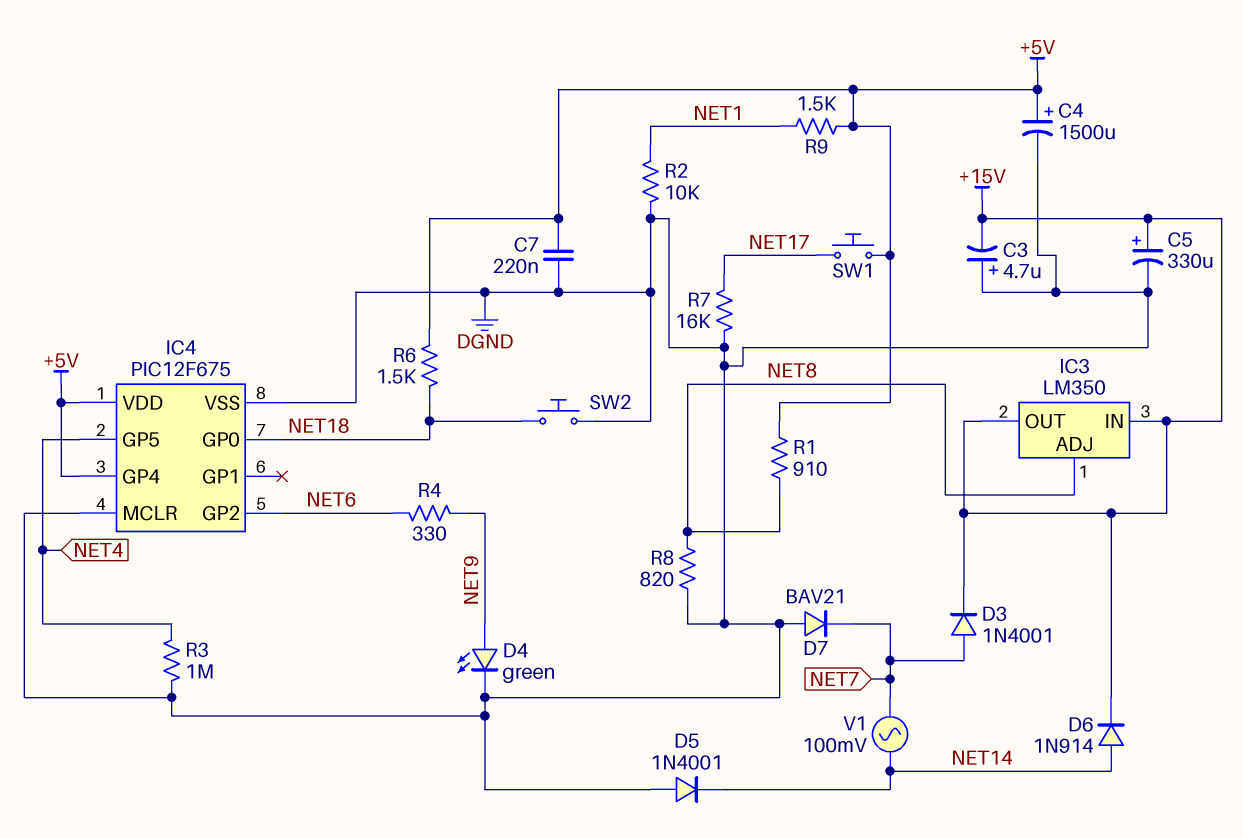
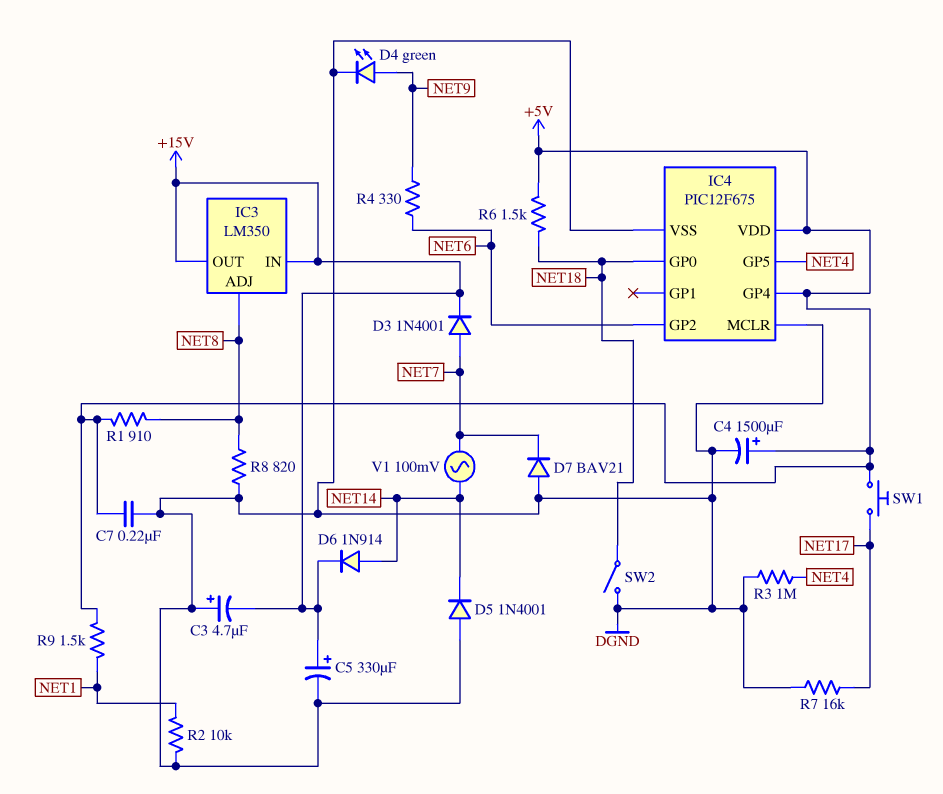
SW2: button (DGND, NET18) -> switch (DGND, NET18)

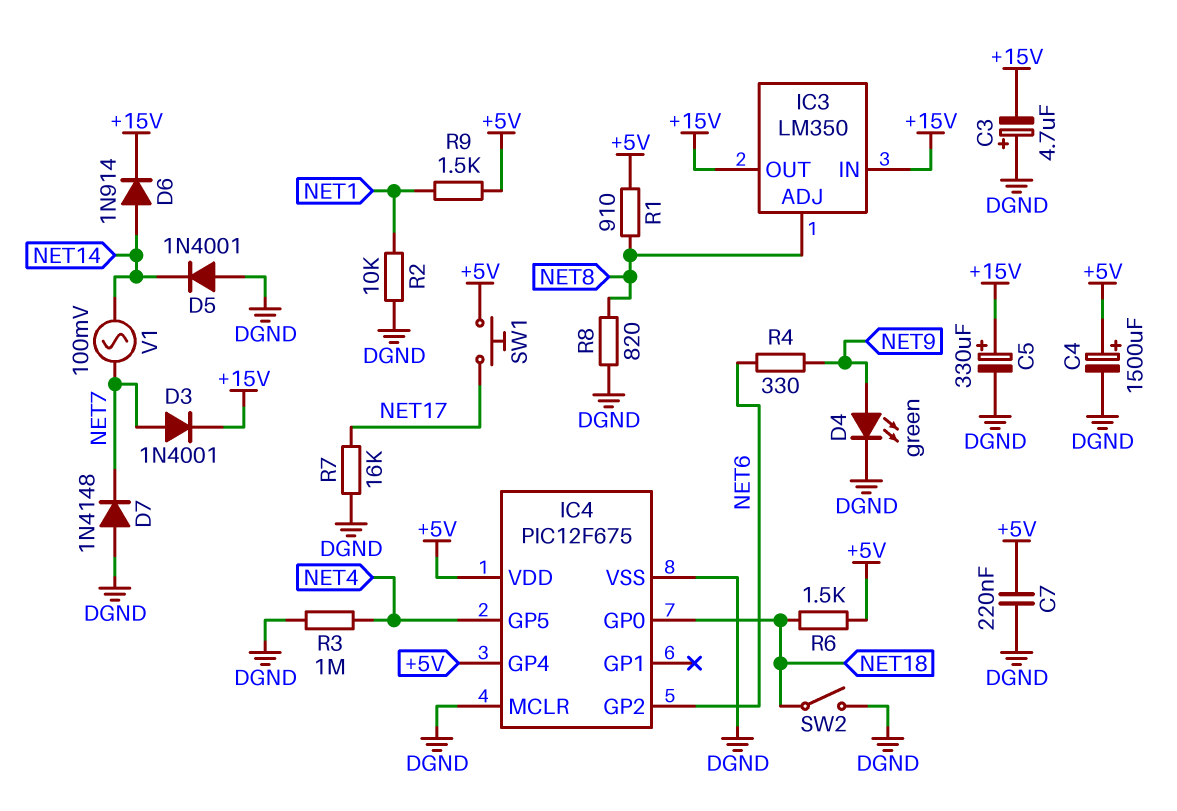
D7: diode BAV21 (A DGND, K NET7) -> diode 1N4148 (A DGND, K NET7)

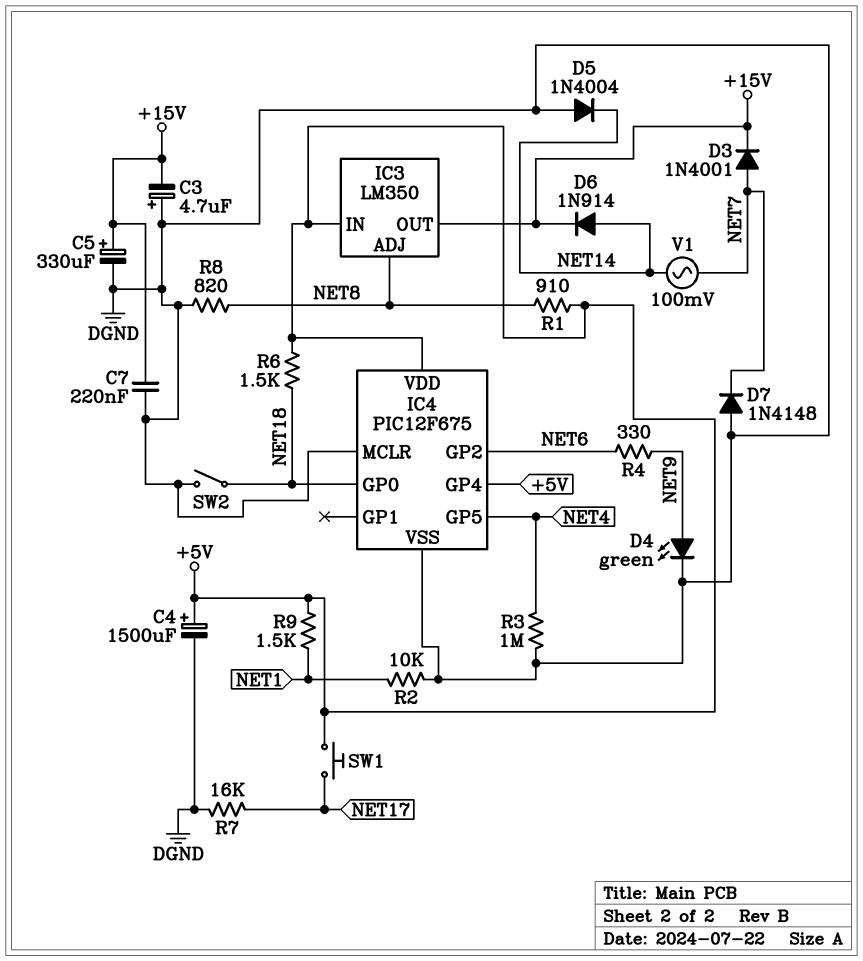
C7: 220nF (+5V, DGND) -> 220nF (+15V, DGND)
D5: diode 1N4001 (A DGND, K NET14) -> diode 1N4004 (A DGND, K NET14)
IC3 pin IN: +15V -> +5V

